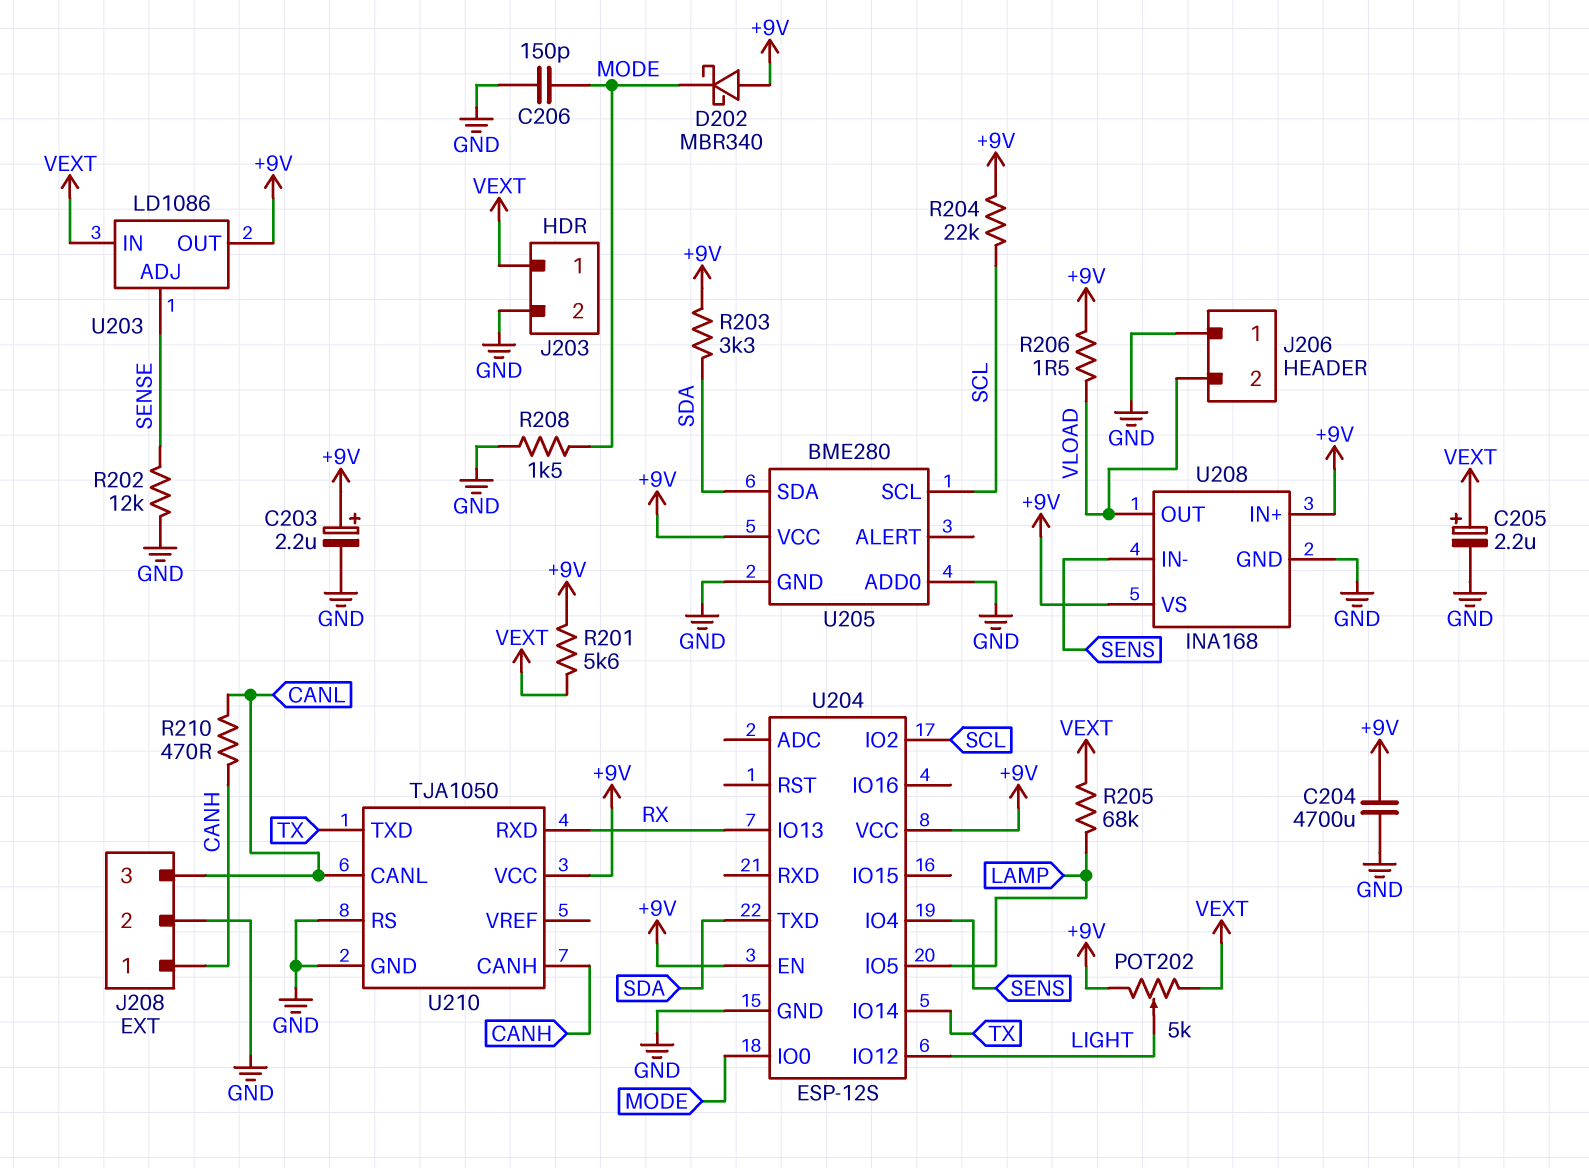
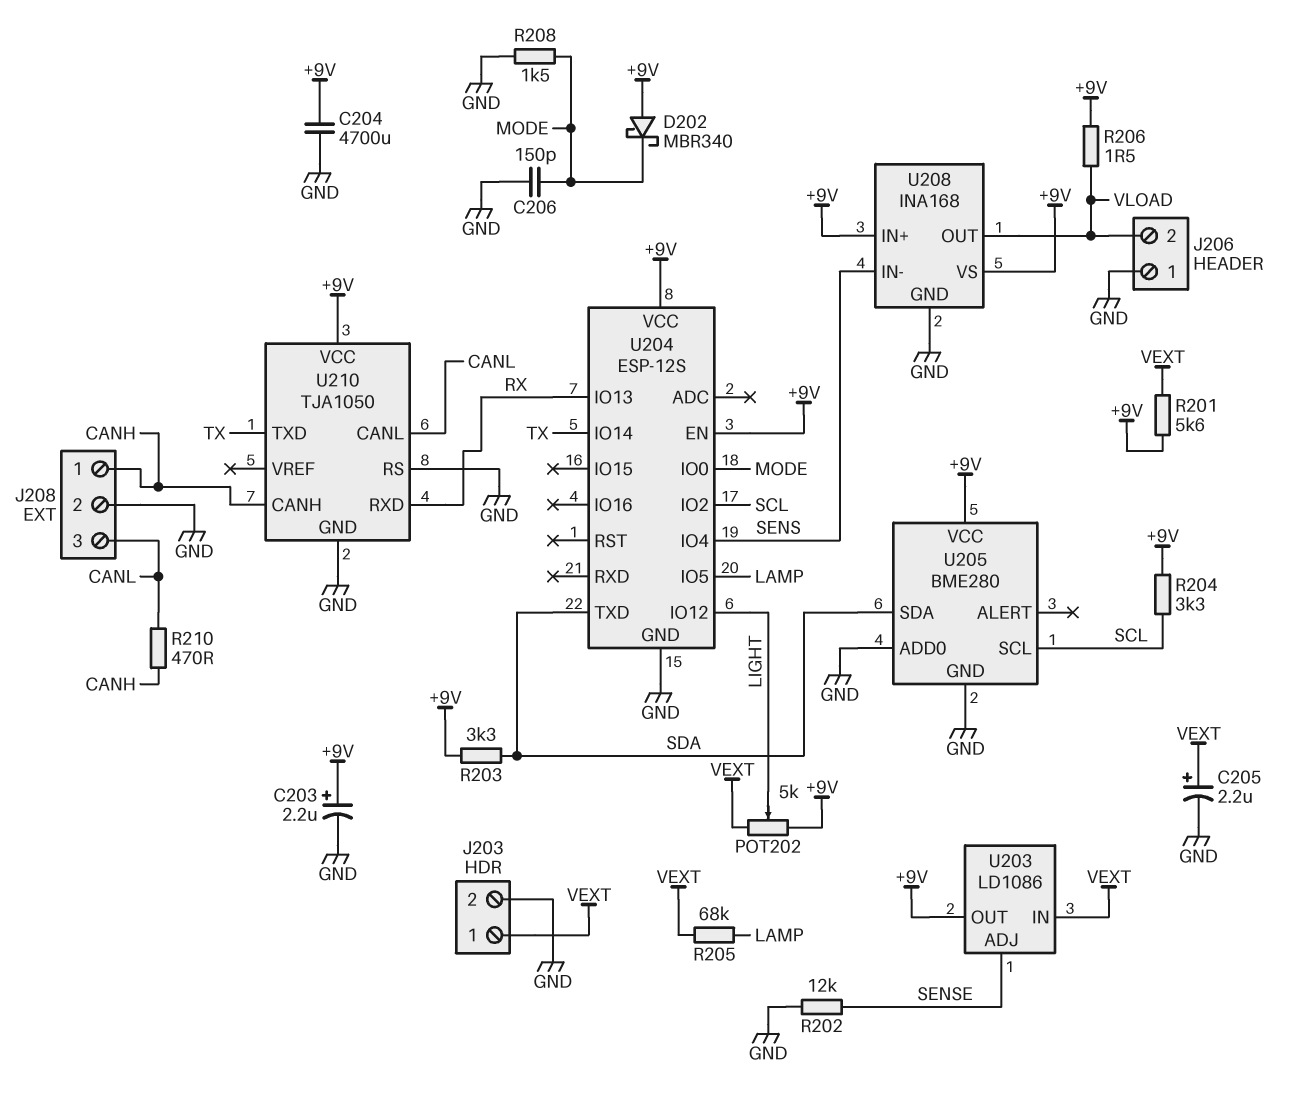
R204: 22k (+9V, SCL) -> 3.3k (+9V, SCL)

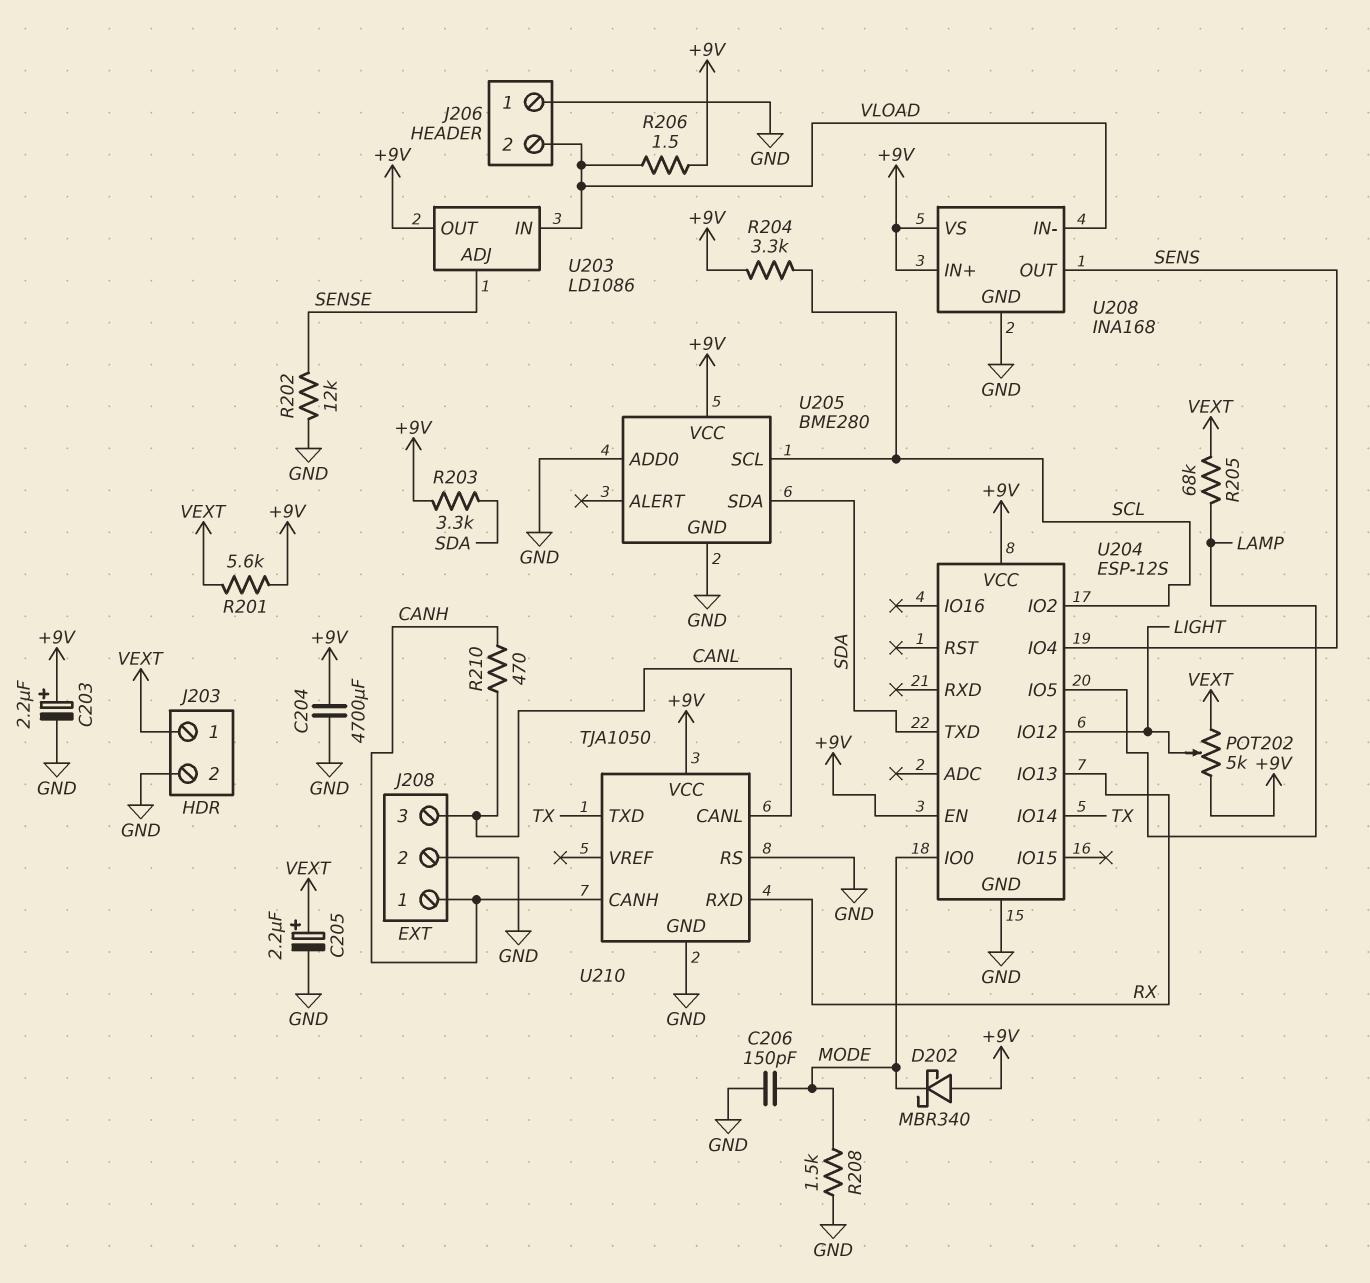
U203 pin IN: VEXT -> VLOAD
U208 pin IN-: SENS -> VLOAD
U208 pin OUT: VLOAD -> SENS

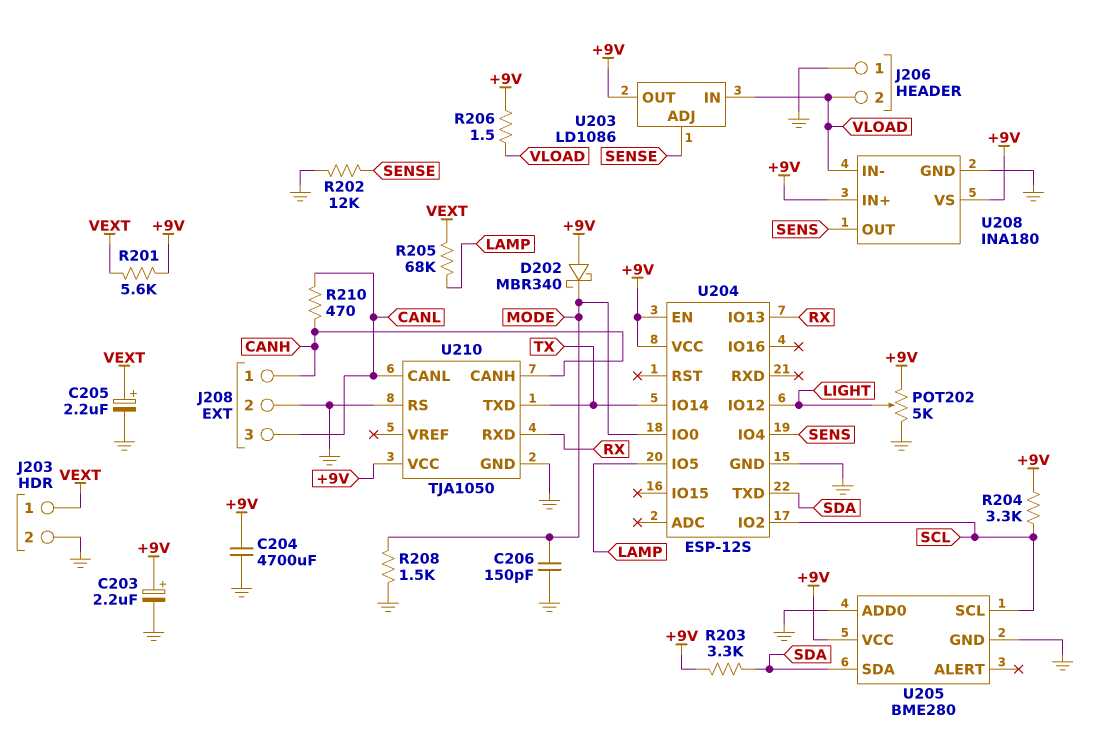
POT202: 5k (+9V, VEXT, wiper LIGHT) -> 5k (+9V, GND, wiper LIGHT)
U208: INA168 -> INA180

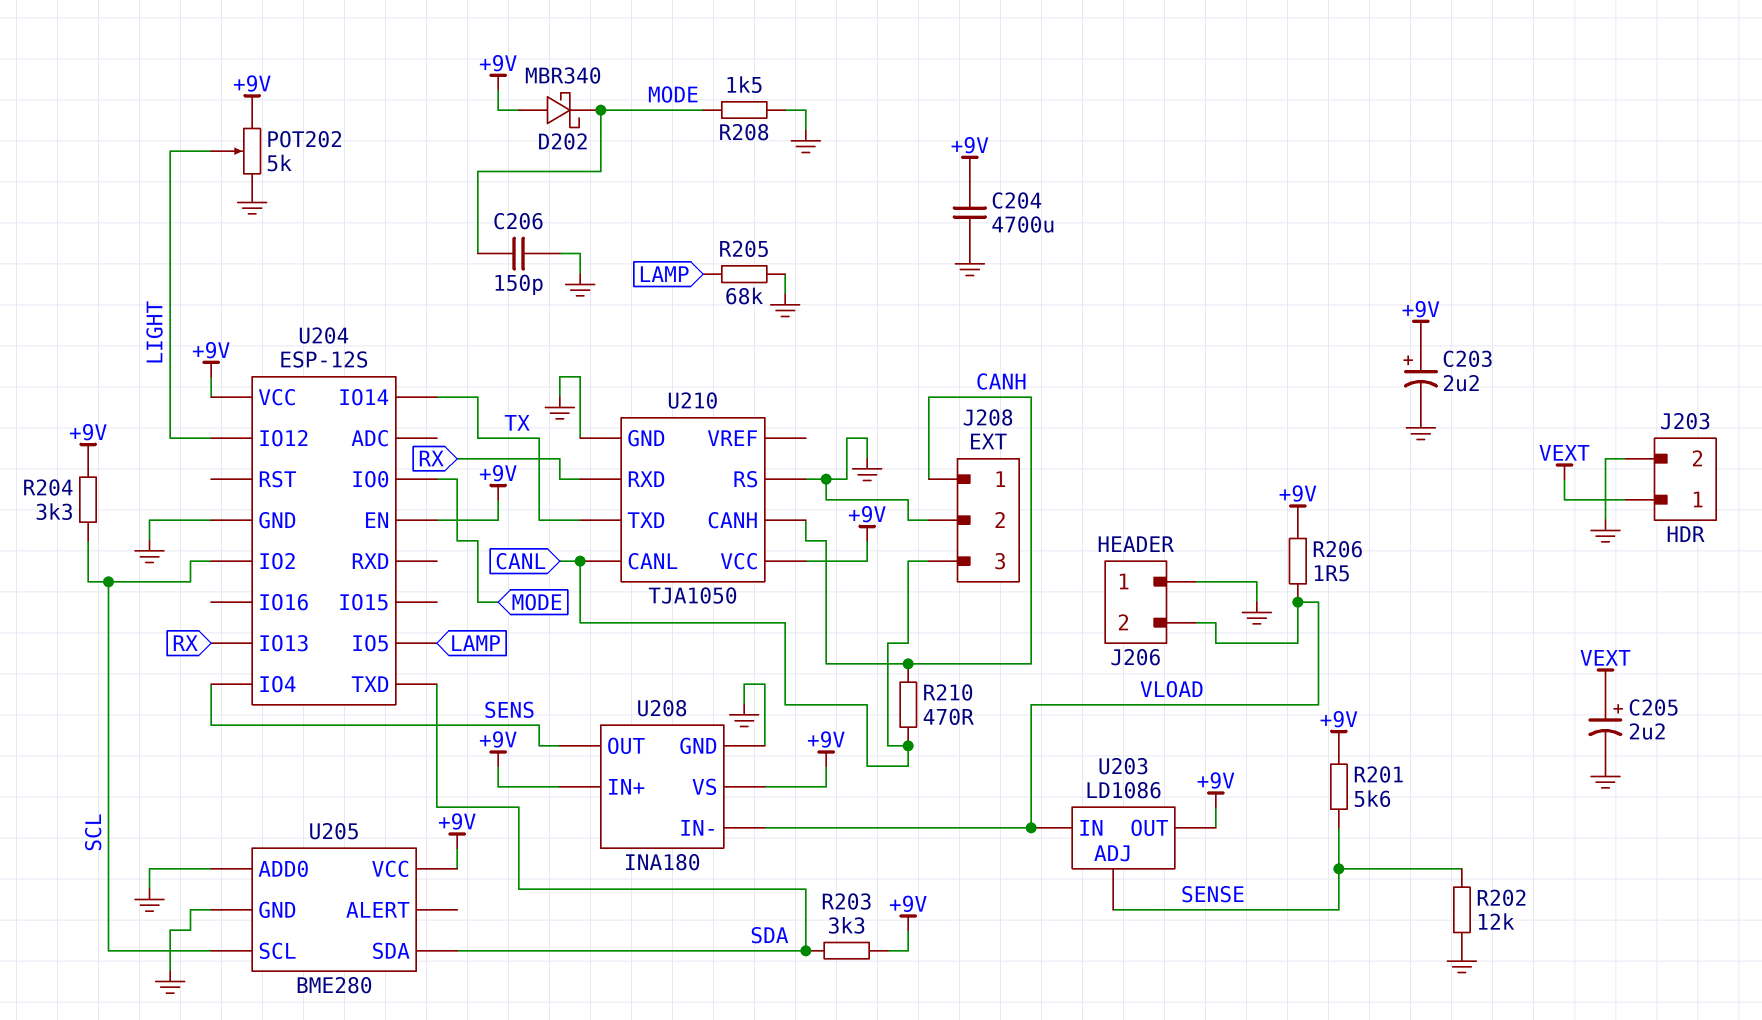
R201: 5.6k (+9V, VEXT) -> 5.6k (+9V, SENSE)
R205: 68k (LAMP, VEXT) -> 68k (GND, LAMP)

